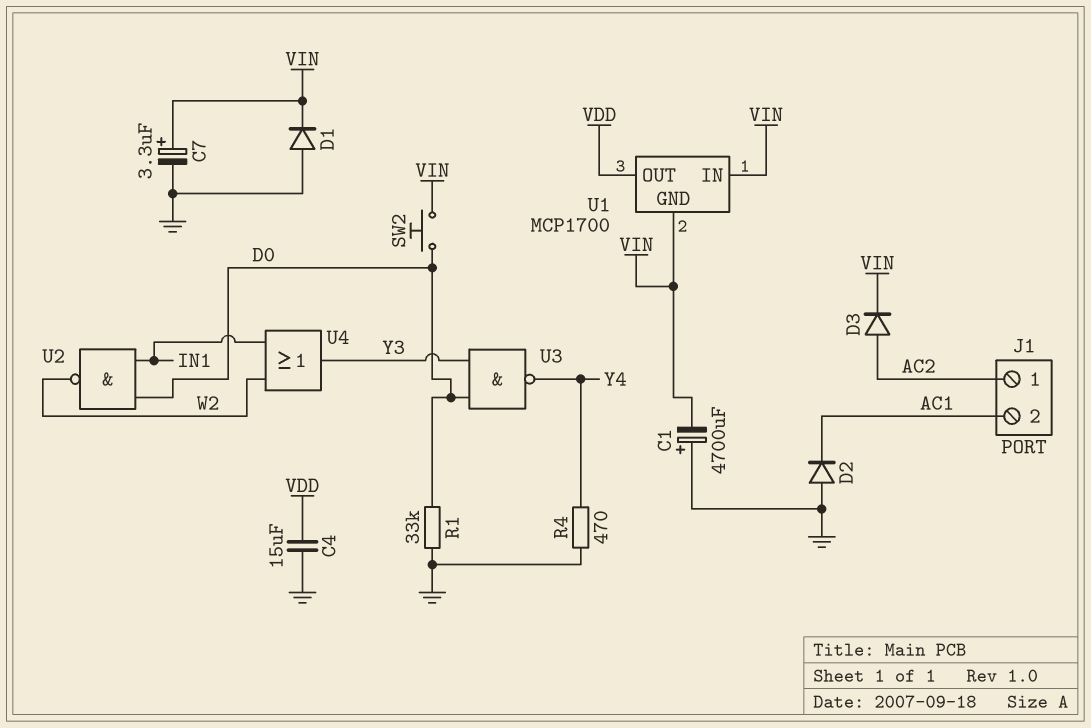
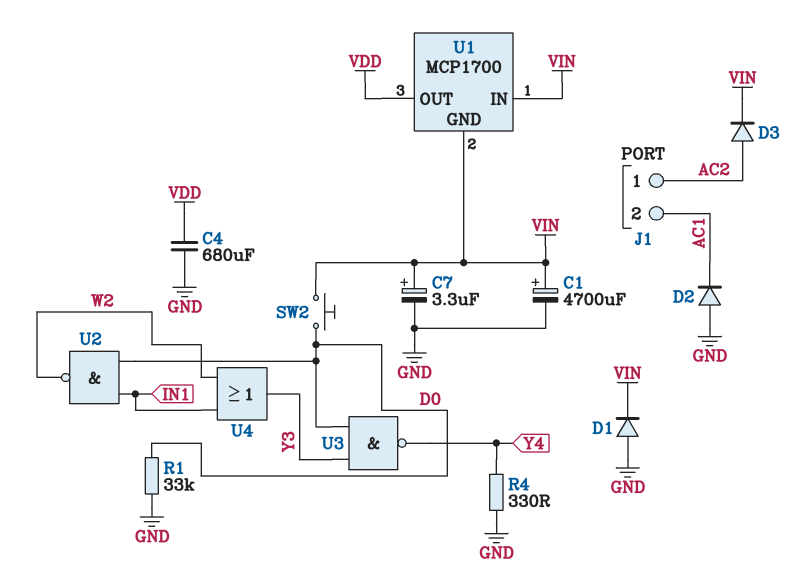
C1: 4700uF (plus GND, minus VIN) -> 4700uF (plus VIN, minus GND)
C4: 15uF (GND, VDD) -> 680uF (GND, VDD)
R4: 470 (GND, Y4) -> 330 (GND, Y4)

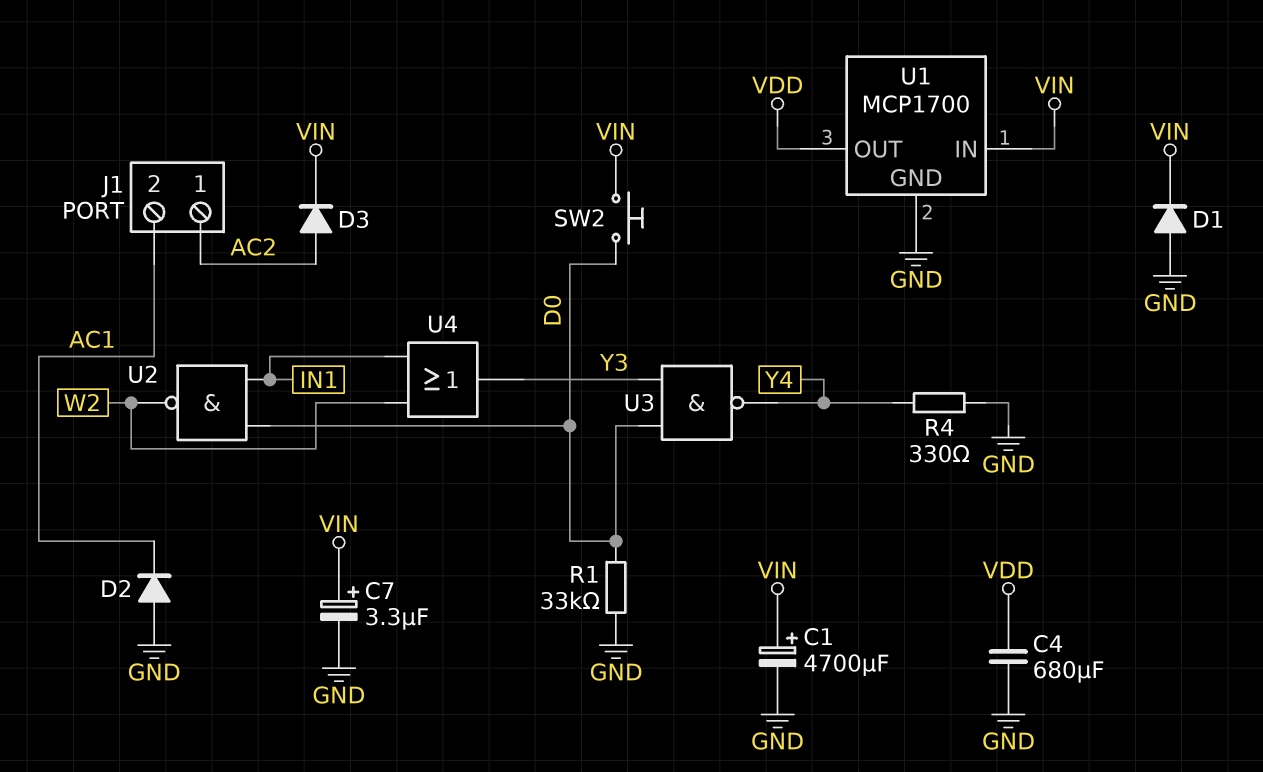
U1 pin GND: VIN -> GND

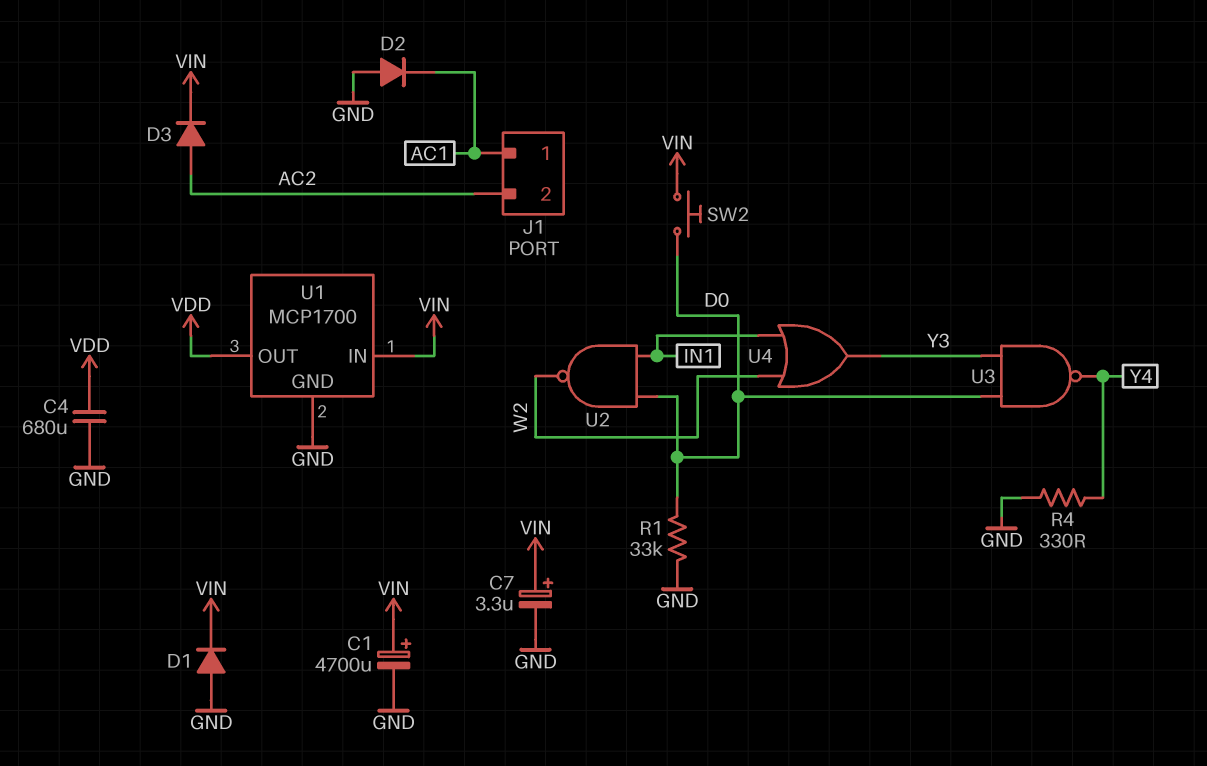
J1 pin 1: AC2 -> AC1
J1 pin 2: AC1 -> AC2

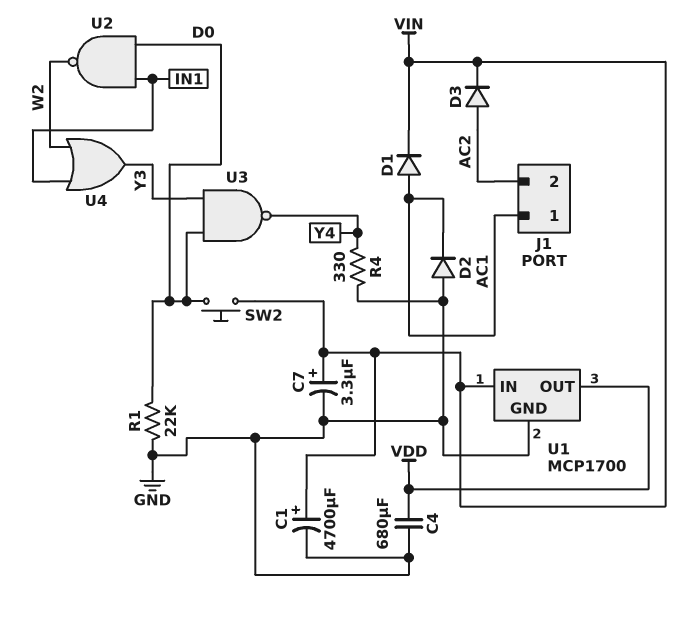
D1: diode (A GND, K VIN) -> diode (A AC1, K VIN)
R1: 33k (D0, GND) -> 22k (D0, GND)

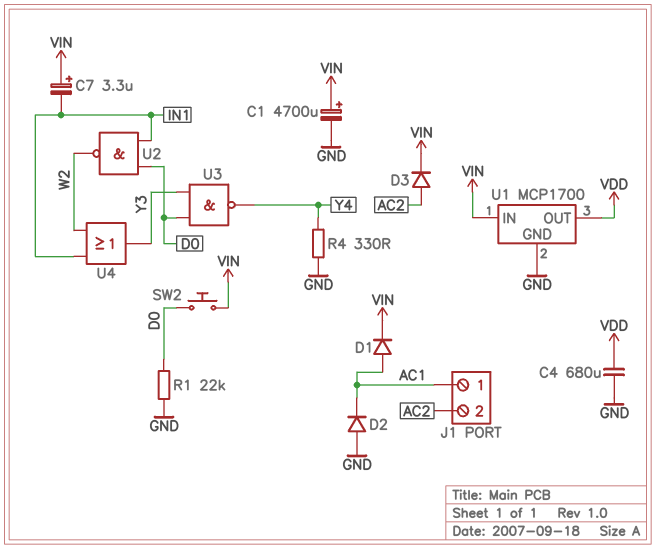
C7: 3.3uF (plus VIN, minus GND) -> 3.3uF (plus VIN, minus IN1)

